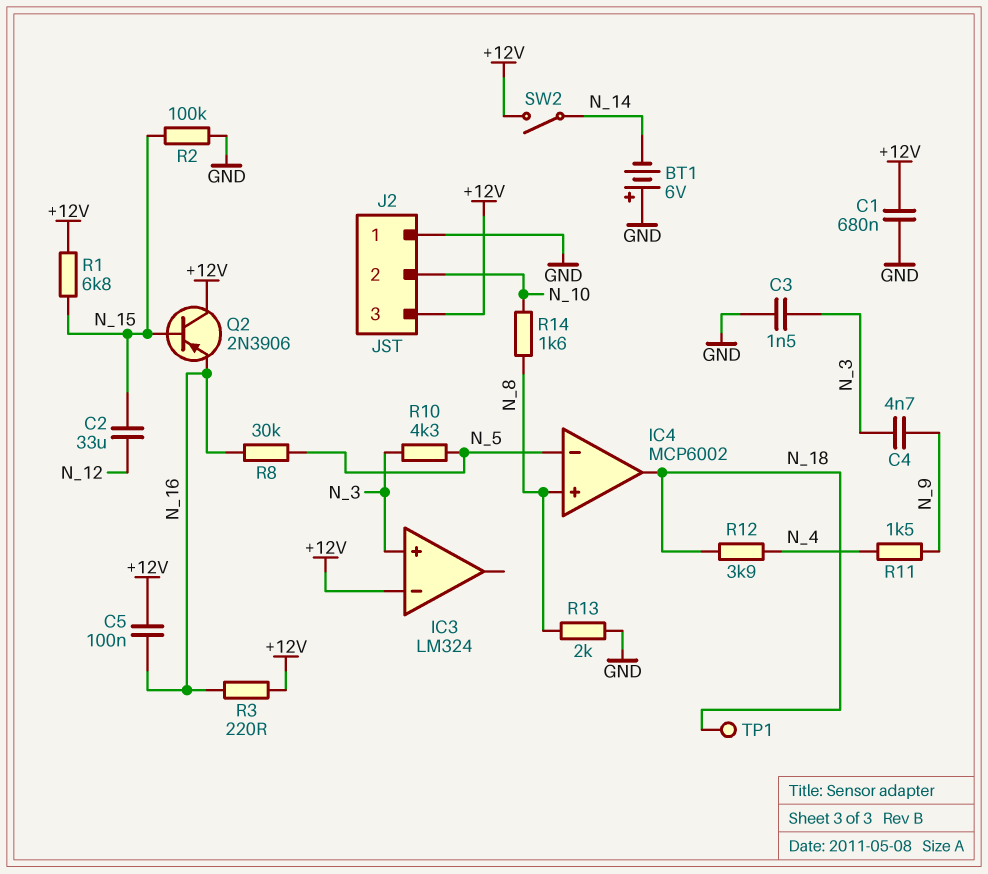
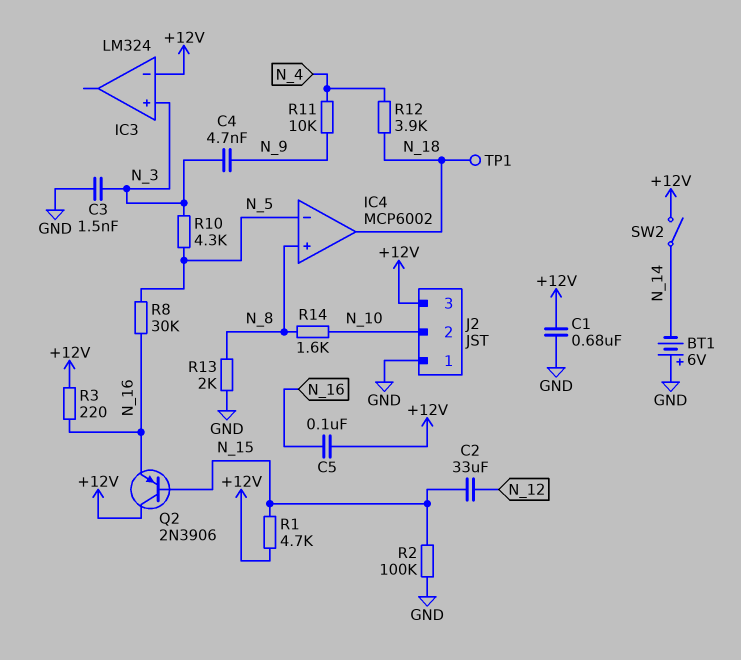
R1: 6.8k (+12V, N_15) -> 4.7k (+12V, N_15)
R11: 1.5k (N_4, N_9) -> 10k (N_4, N_9)

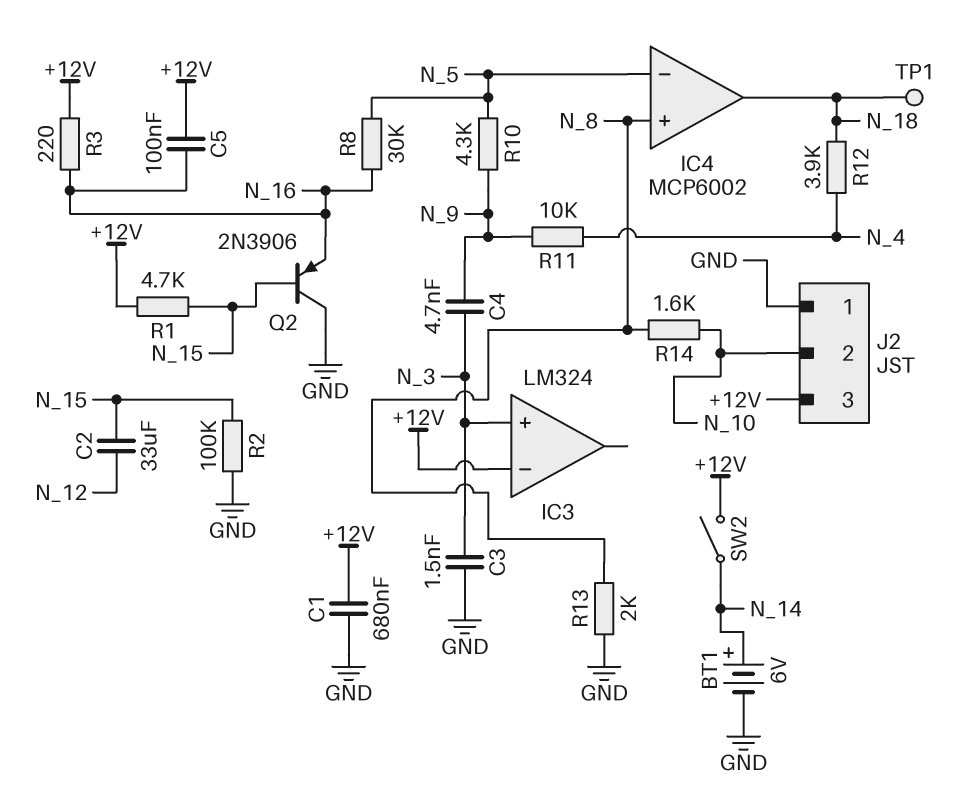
BT1: 6V (plus GND, minus N_14) -> 6V (plus N_14, minus GND)
Q2: PNP 2N3906 (B N_15, C +12V, E N_16) -> PNP 2N3906 (B N_15, C GND, E N_16)
R10: 4.3k (N_3, N_5) -> 4.3k (N_5, N_9)

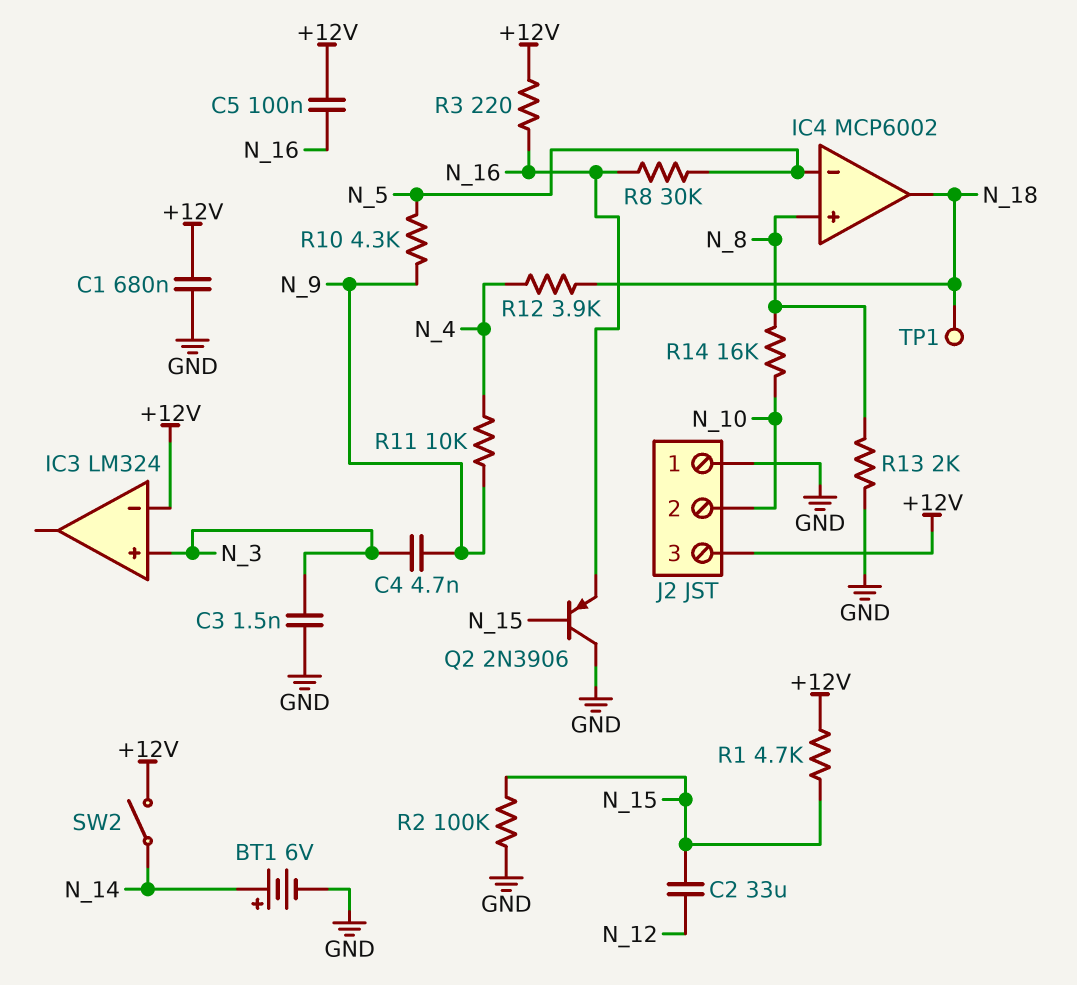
R14: 1.6k (N_8, N_10) -> 16k (N_8, N_10)

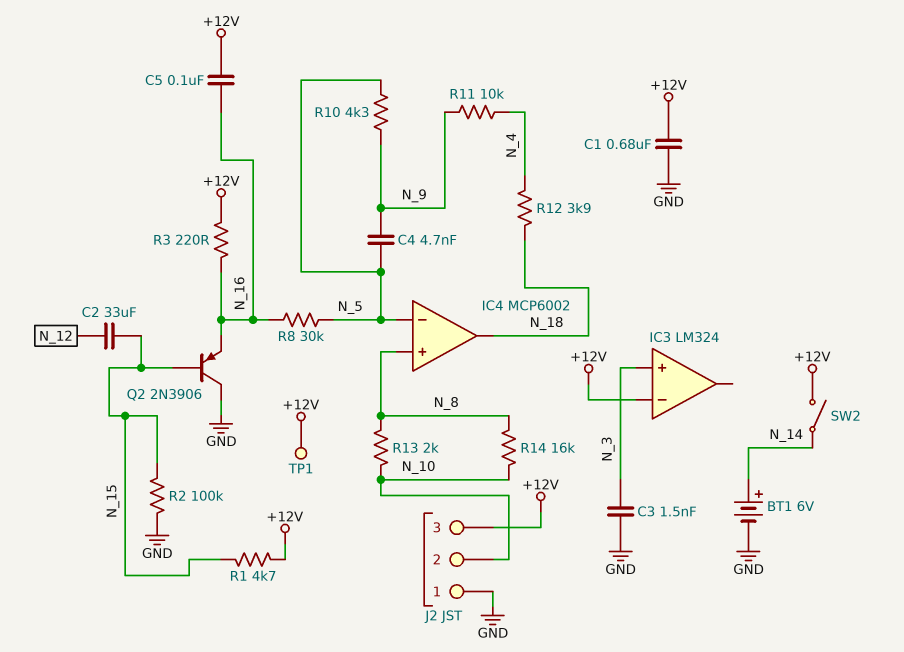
C4: 4.7nF (N_3, N_9) -> 4.7nF (N_5, N_9)
R13: 2k (GND, N_8) -> 2k (N_8, N_10)
TP1: test point (N_18) -> test point (+12V)

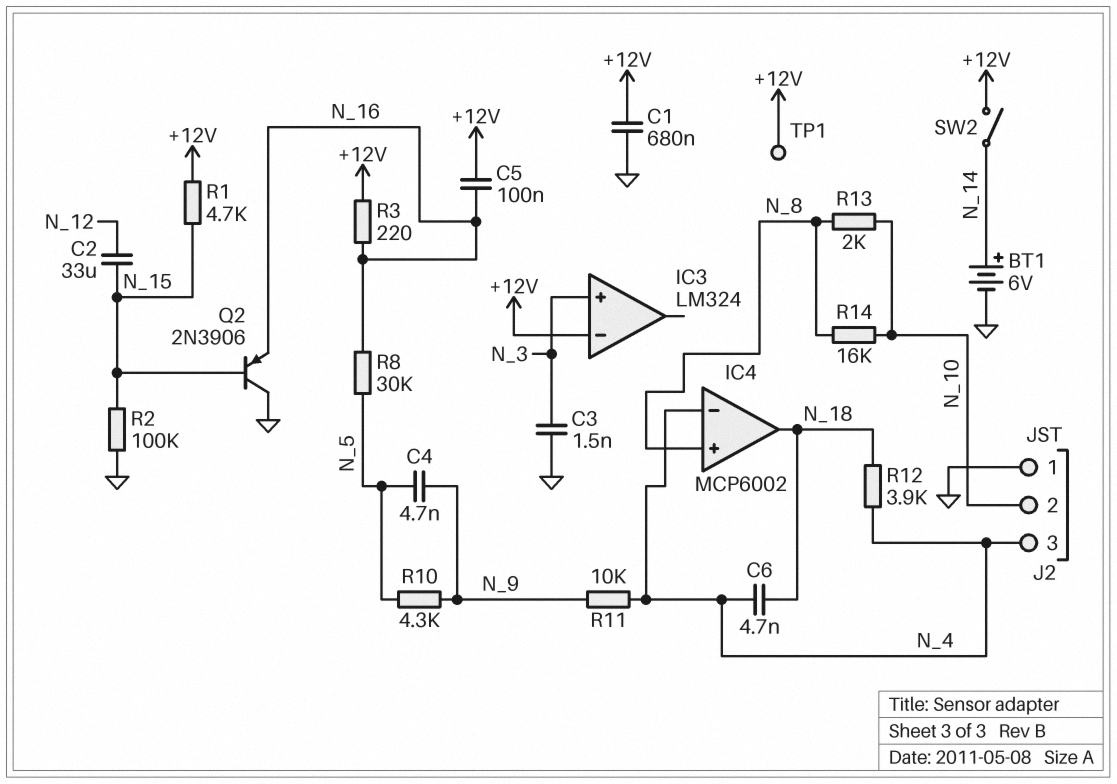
C6: none -> 4.7nF (N_4, N_18)
IC4 pin in-: N_5 -> N_4
J2 pin 3: +12V -> N_4

